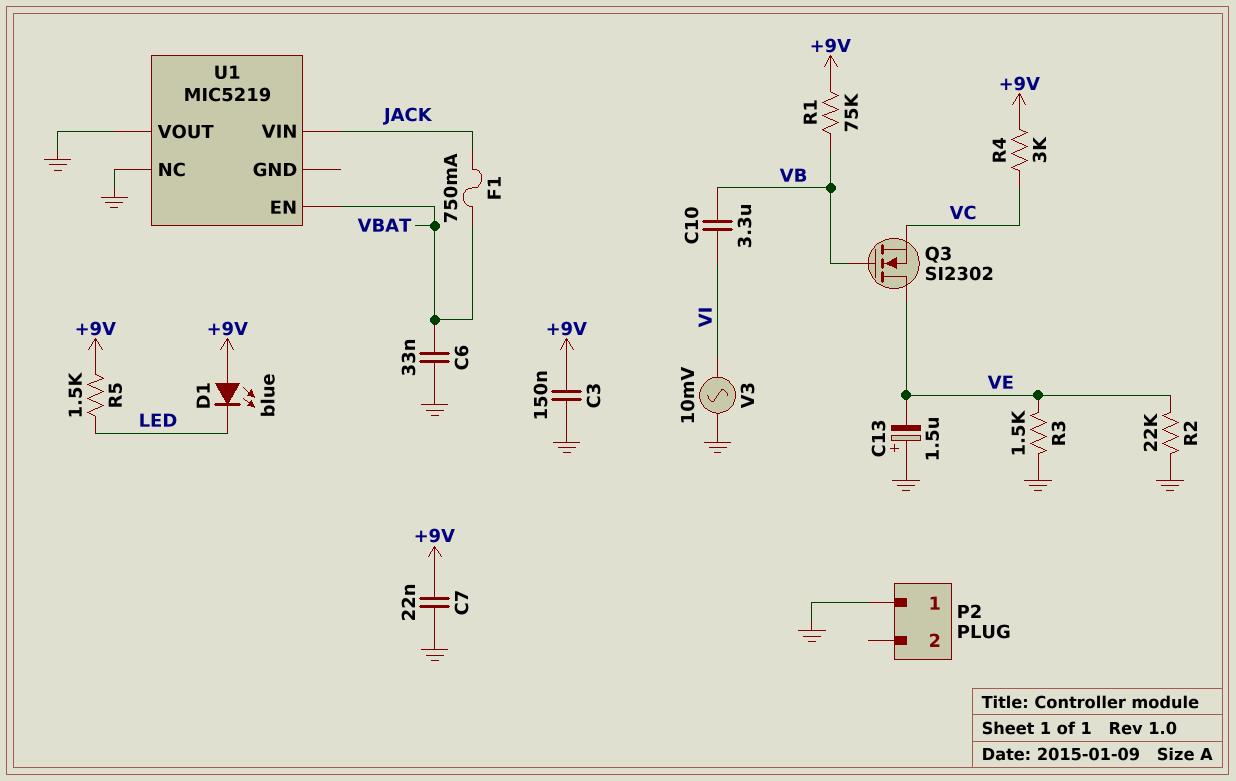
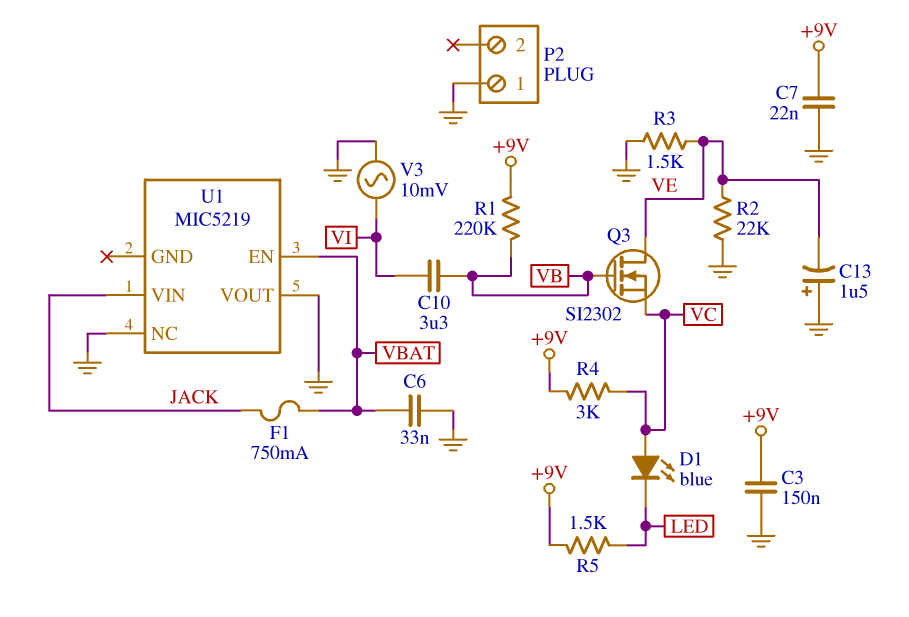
D1: LED blue (A +9V, K LED) -> LED blue (A VC, K LED)
R1: 75k (+9V, VB) -> 220k (+9V, VB)

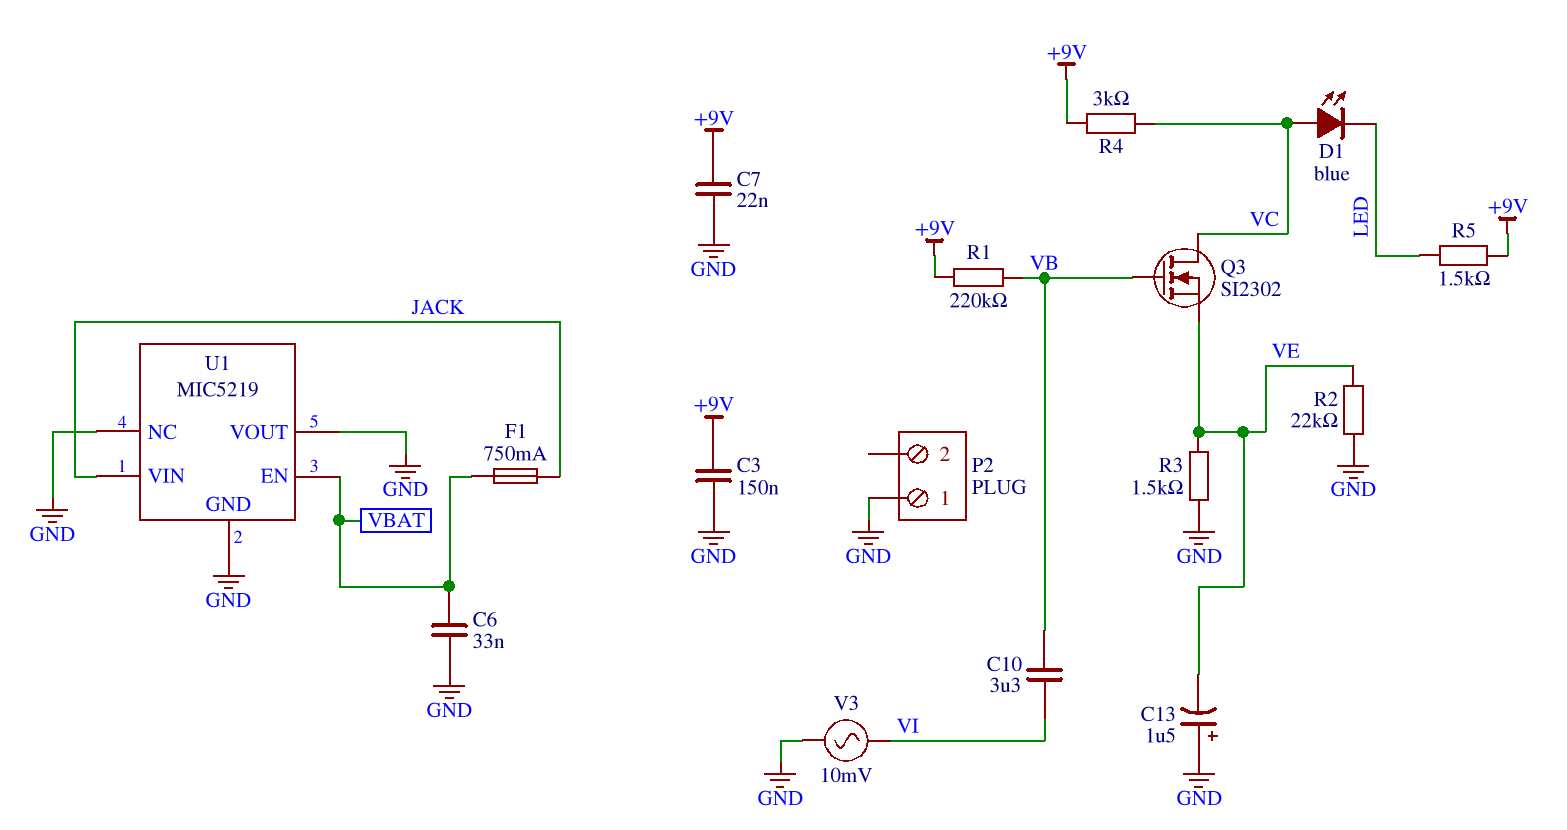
Q3: NMOS SI2302 (G VB, D VE, S VC) -> NMOS SI2302 (G VB, D VC, S VE)
U1 pin GND: none -> GND

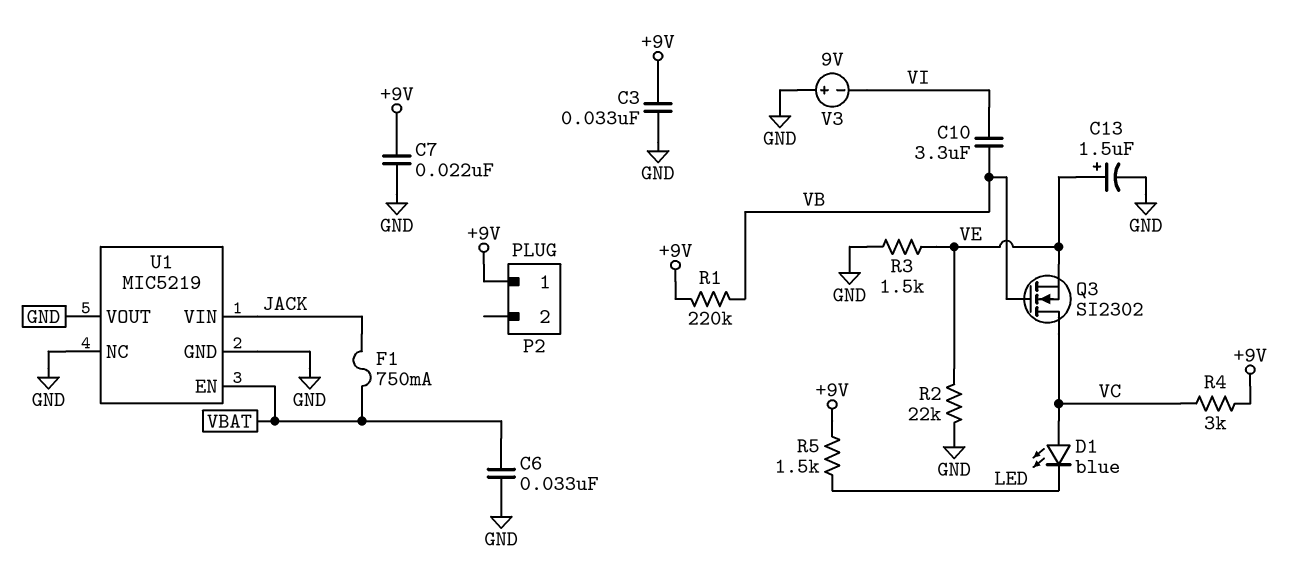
C3: 150nF (+9V, GND) -> 33nF (+9V, GND)
C13: 1.5uF (plus GND, minus VE) -> 1.5uF (plus VE, minus GND)
P2 pin 1: GND -> +9V
V3: AC 10mV (GND, VI) -> 9V (plus GND, minus VI)

